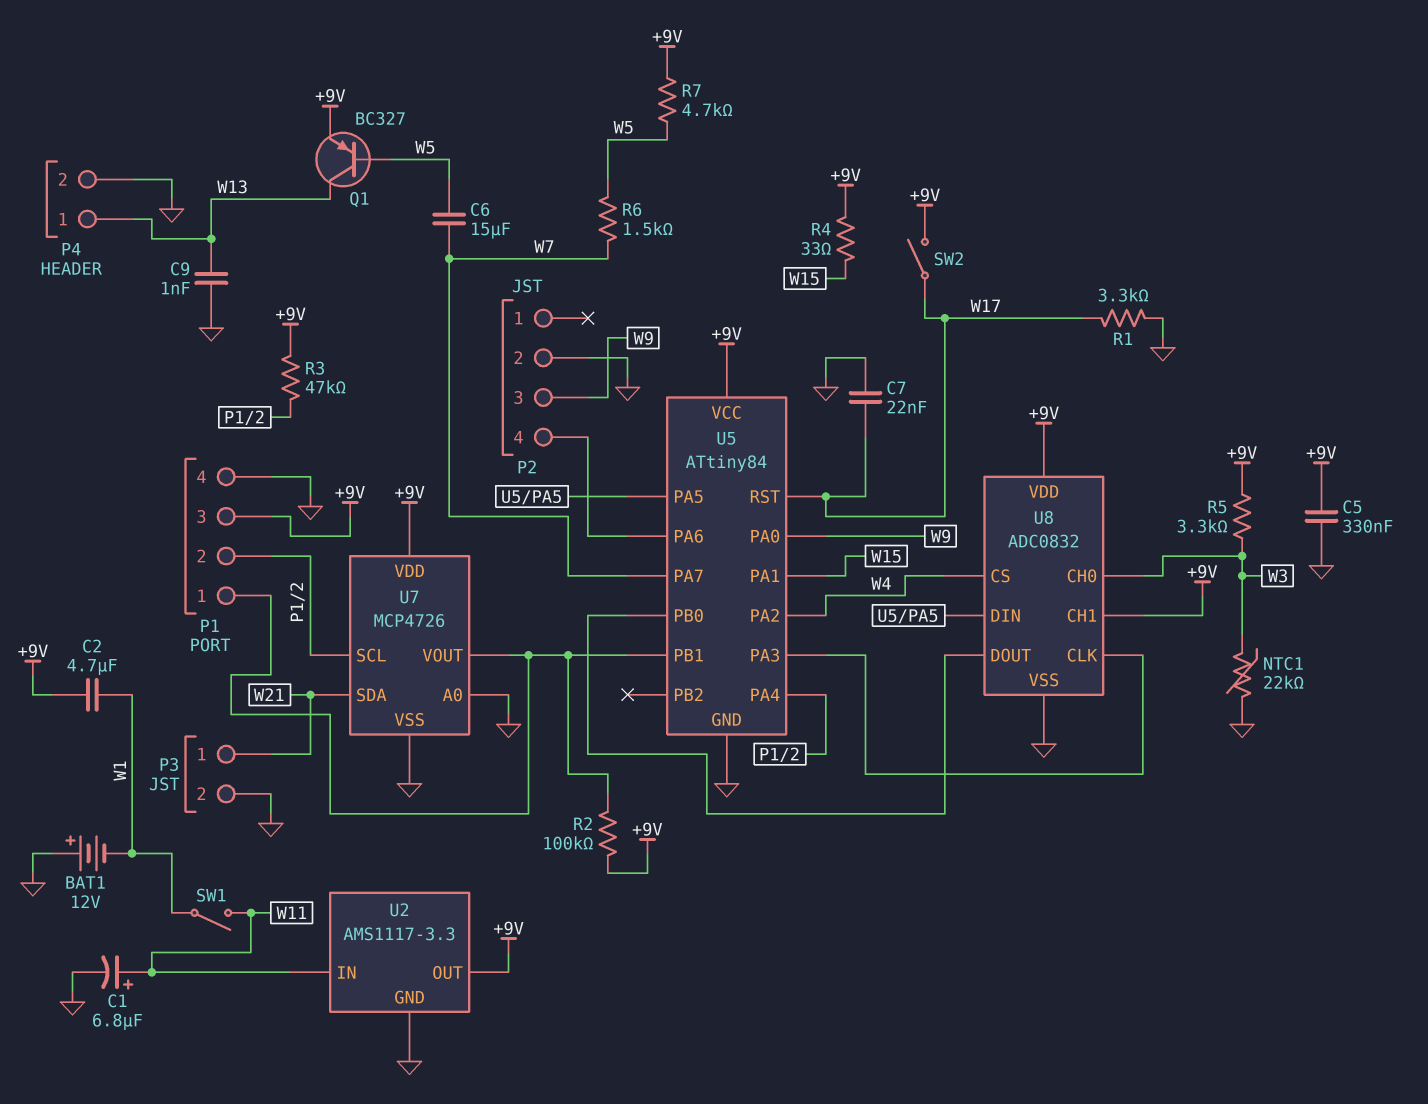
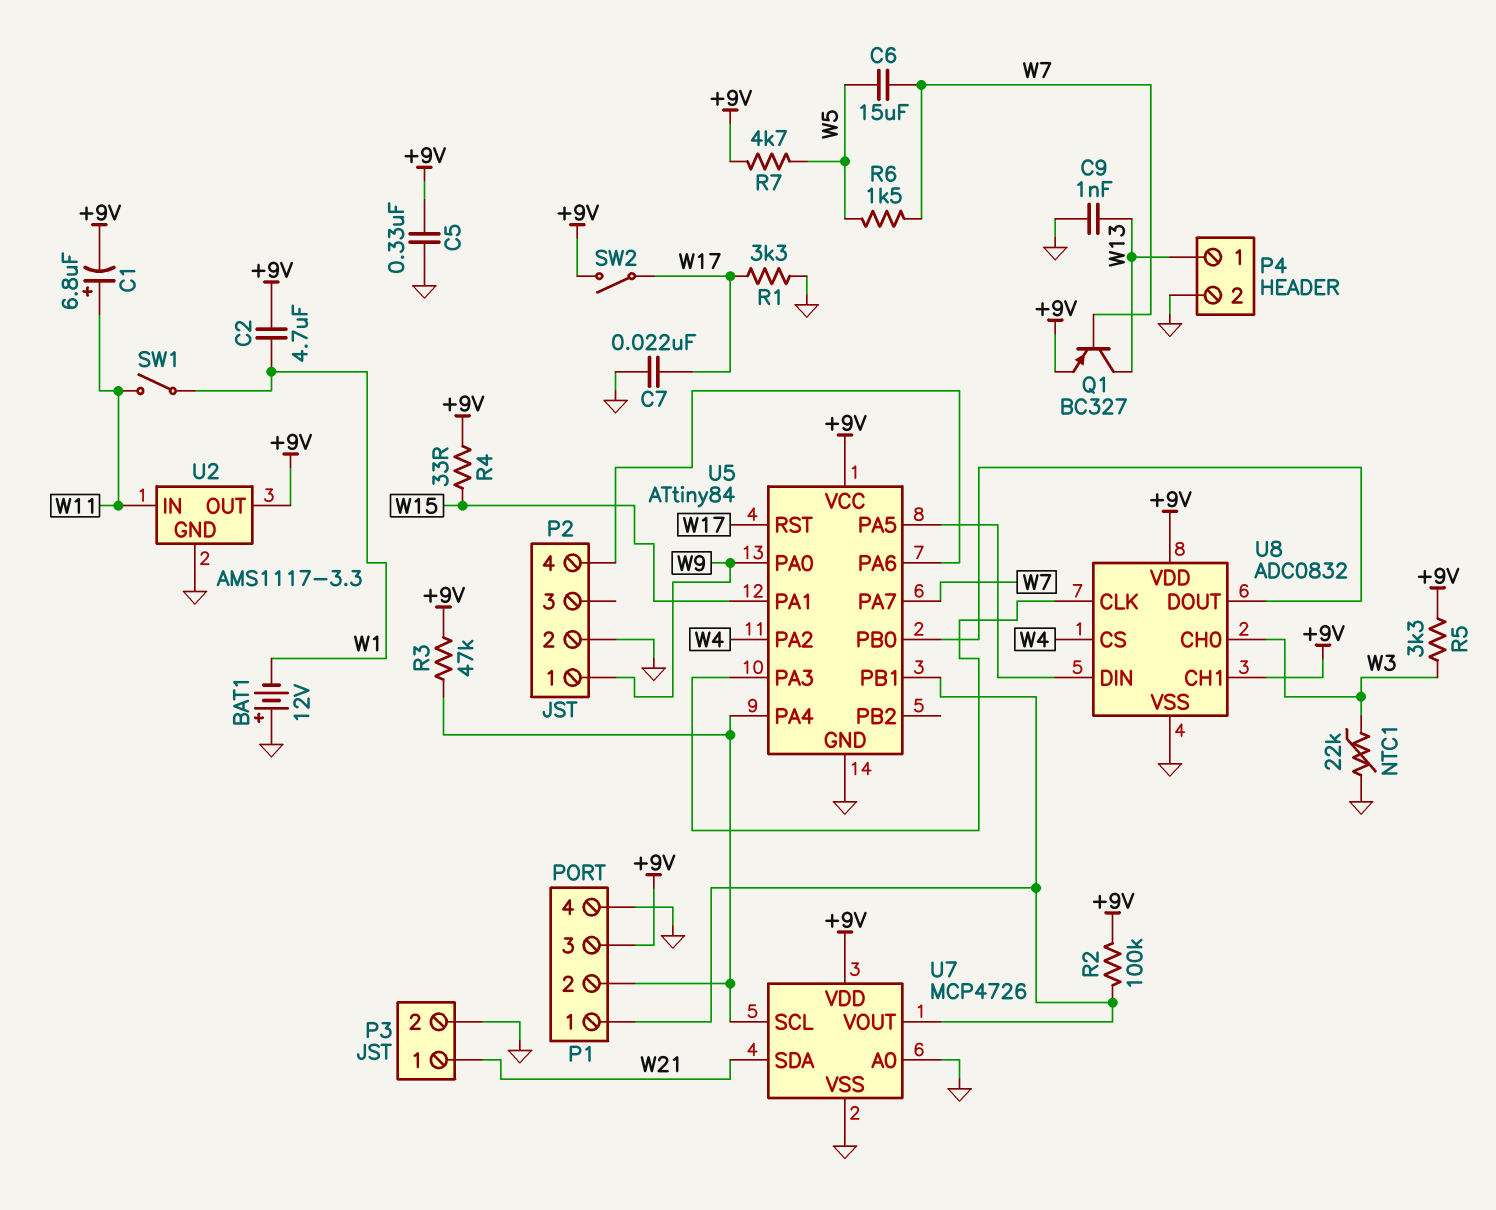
C1: 6.8uF (plus W11, minus GND) -> 6.8uF (plus W11, minus +9V)
P2 pin 1: none -> W9
P2 pin 3: W9 -> none
Q1: PNP BC327 (B W5, C W13, E +9V) -> PNP BC327 (B W7, C W13, E +9V)

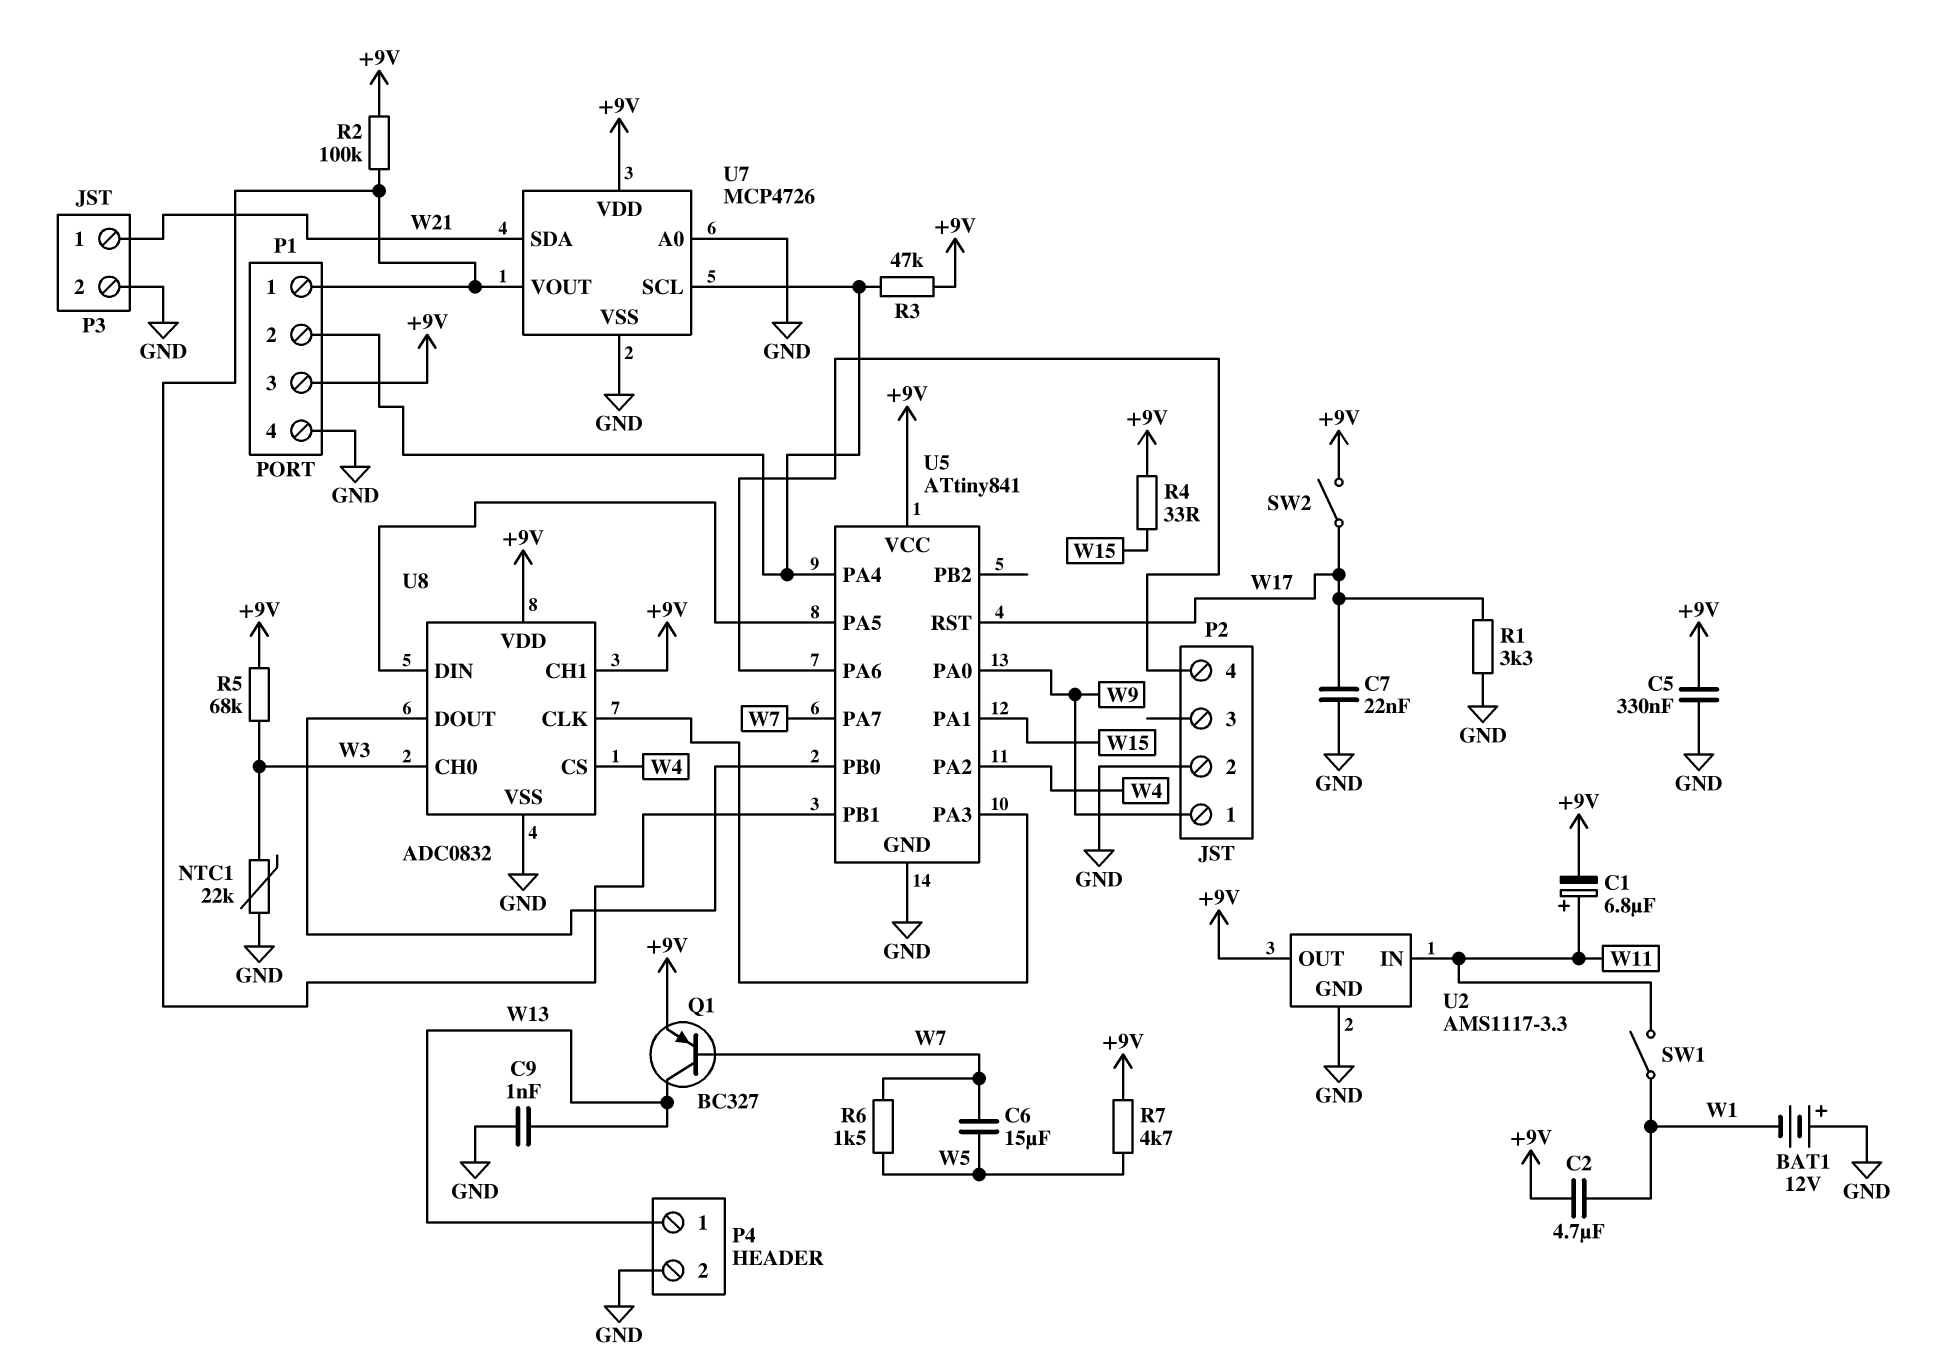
R5: 3.3k (+9V, W3) -> 68k (+9V, W3)
U5: ATtiny84 -> ATtiny841

